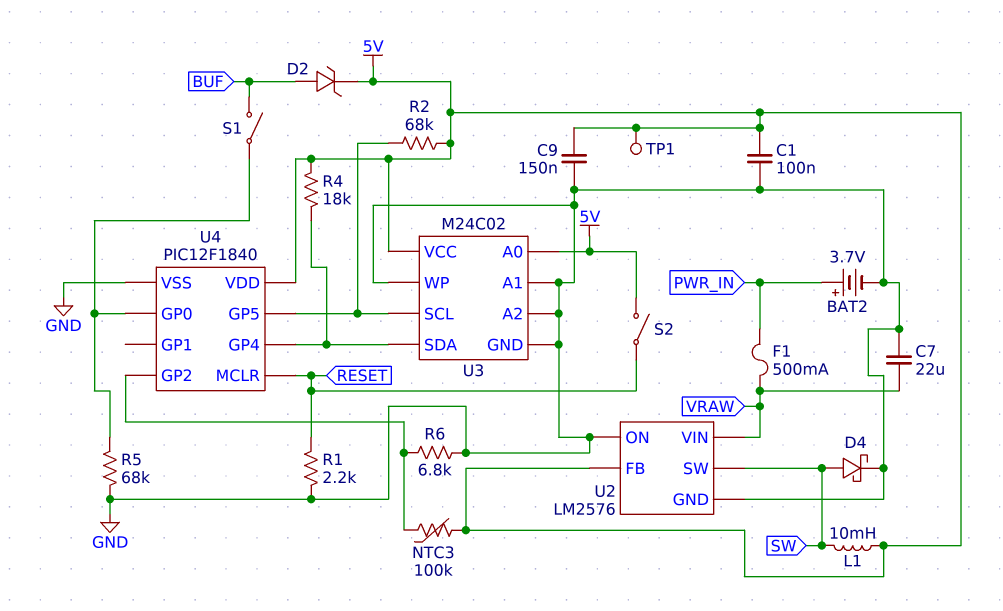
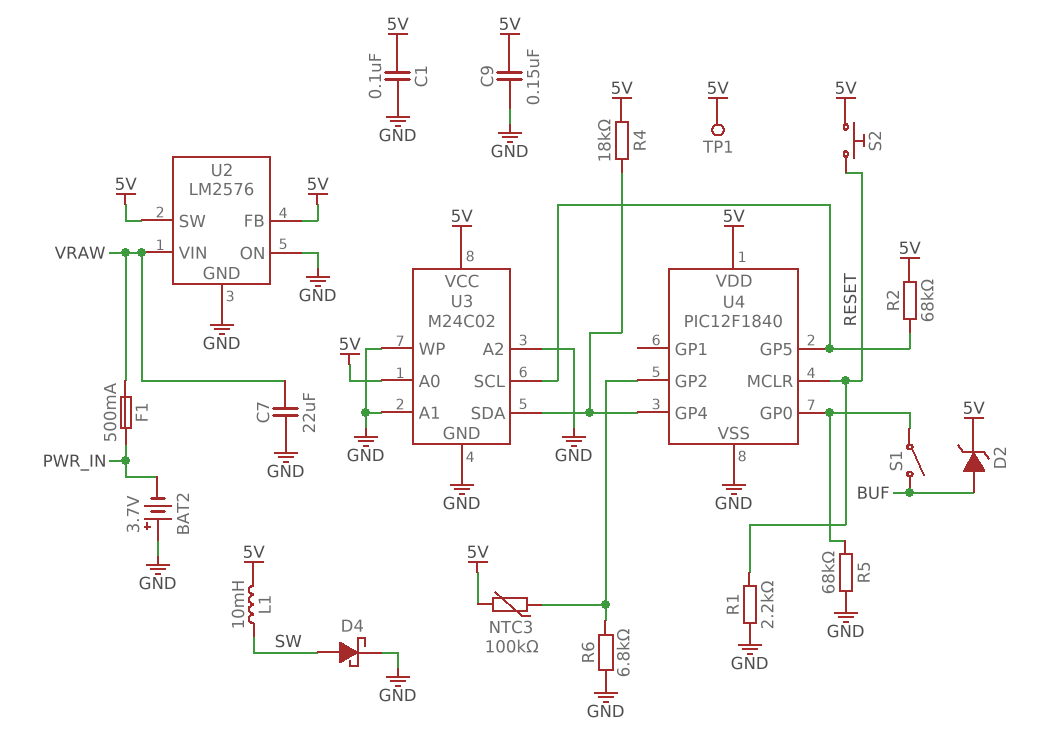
BAT2: 3.7V (plus PWR_IN, minus GND) -> 3.7V (plus GND, minus PWR_IN)
S2: switch (5V, RESET) -> button (5V, RESET)
U2 pin SW: SW -> 5V

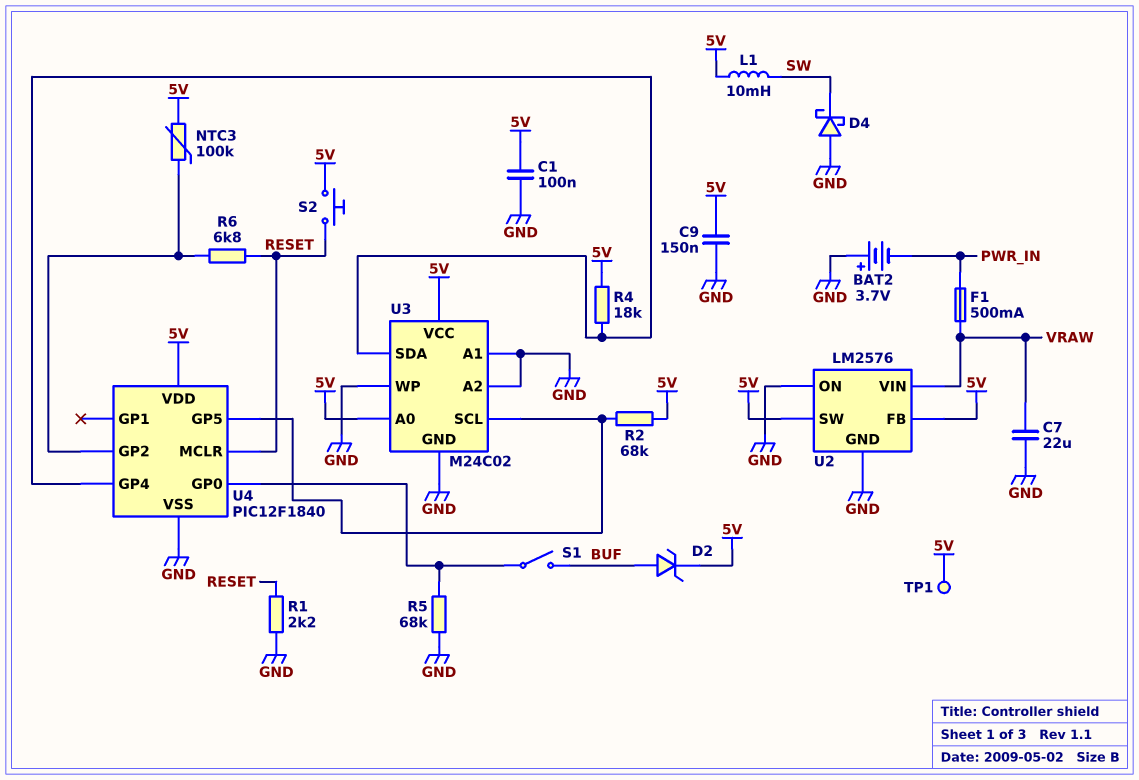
D4: schottky (A SW, K GND) -> schottky (A GND, K SW)
R6: 6.8k (GND, U4/GP2) -> 6.8k (RESET, U4/GP2)

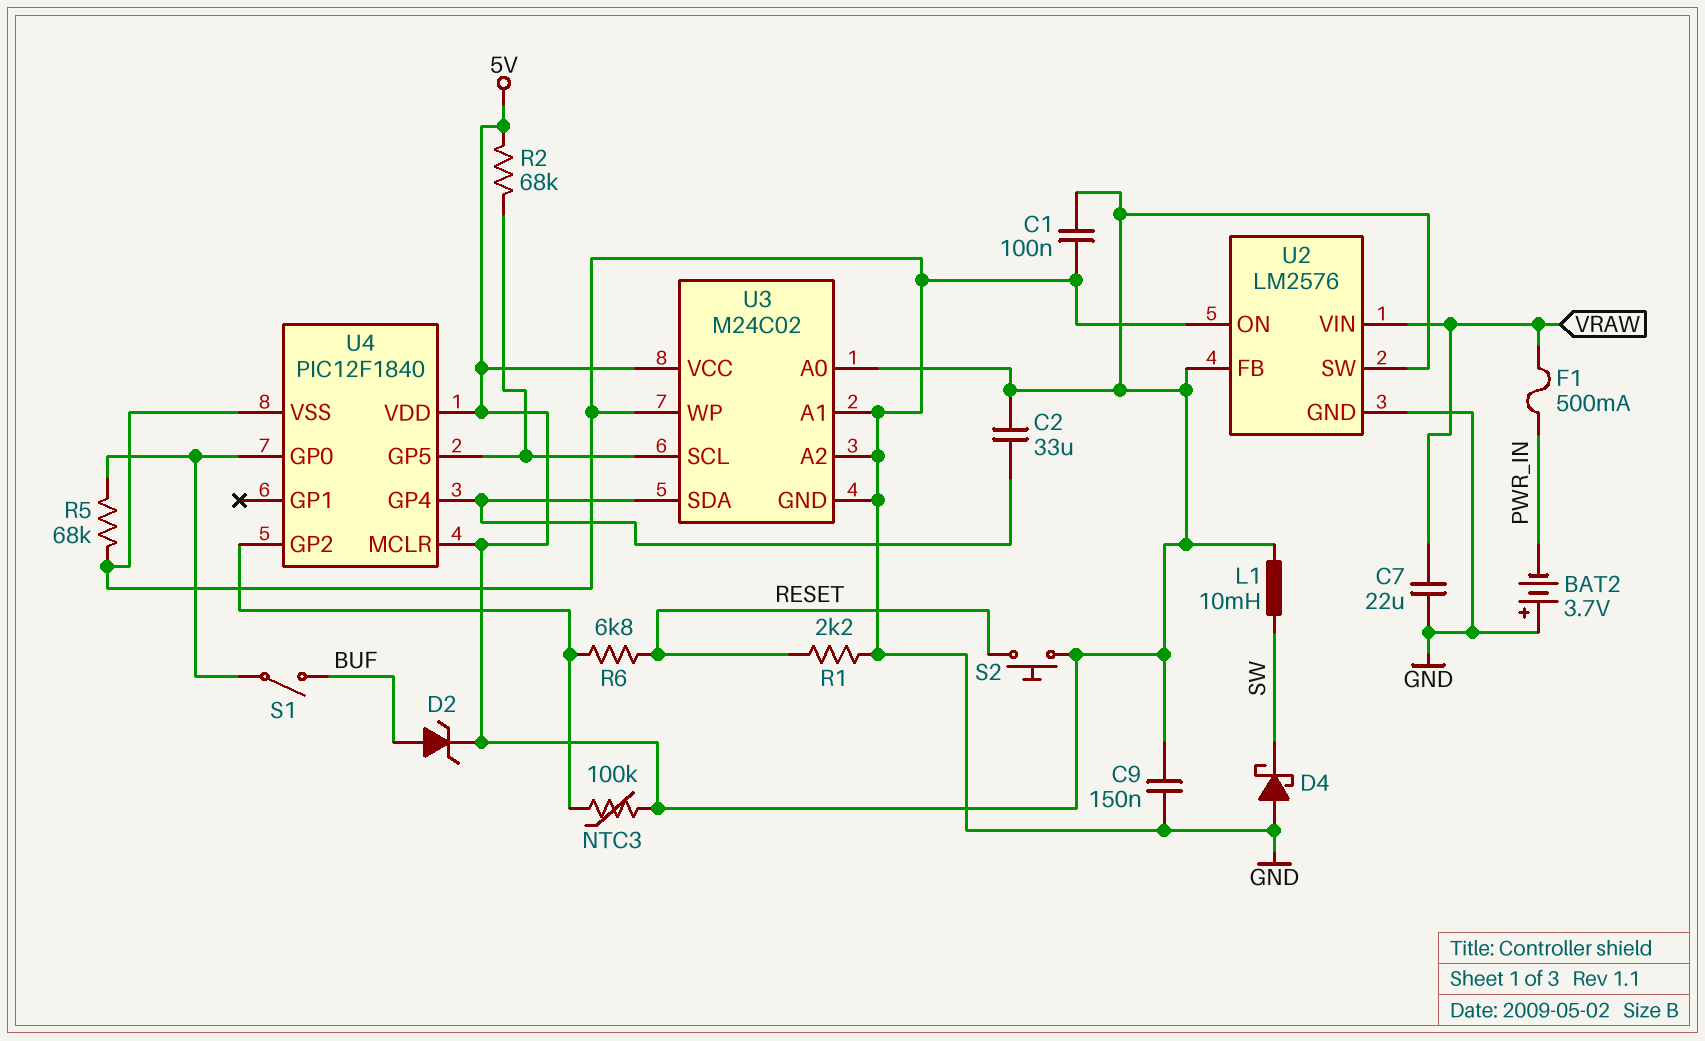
C2: none -> 33uF (5V, U3/SDA)
R4: 18k (5V, U3/SDA) -> none
TP1: test point (5V) -> none
U4 pin MCLR: RESET -> 5V

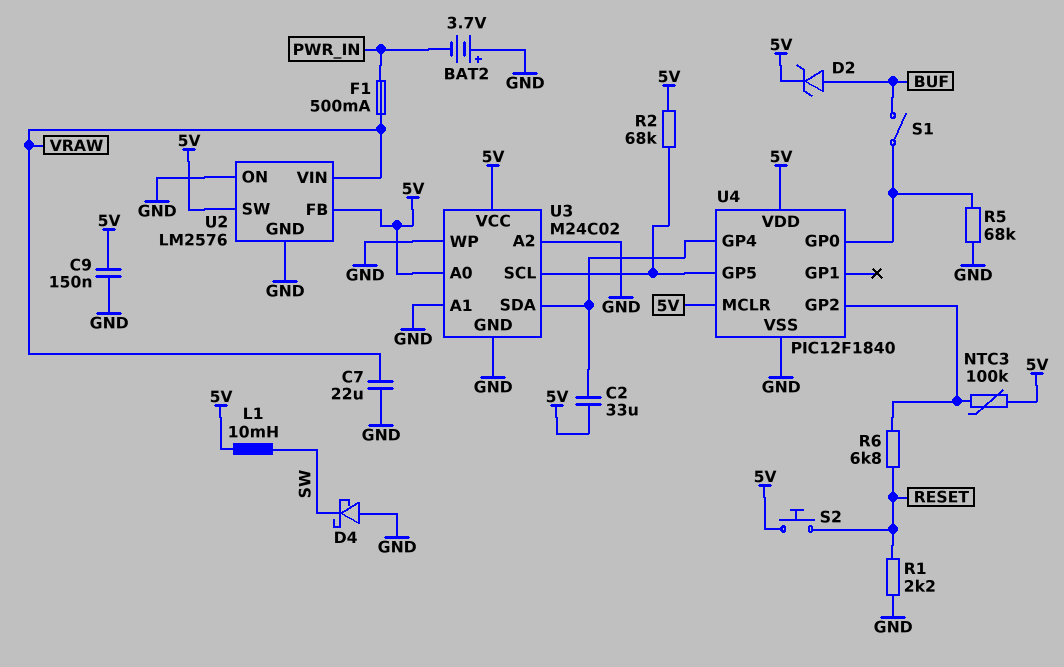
C1: 100nF (5V, GND) -> none

